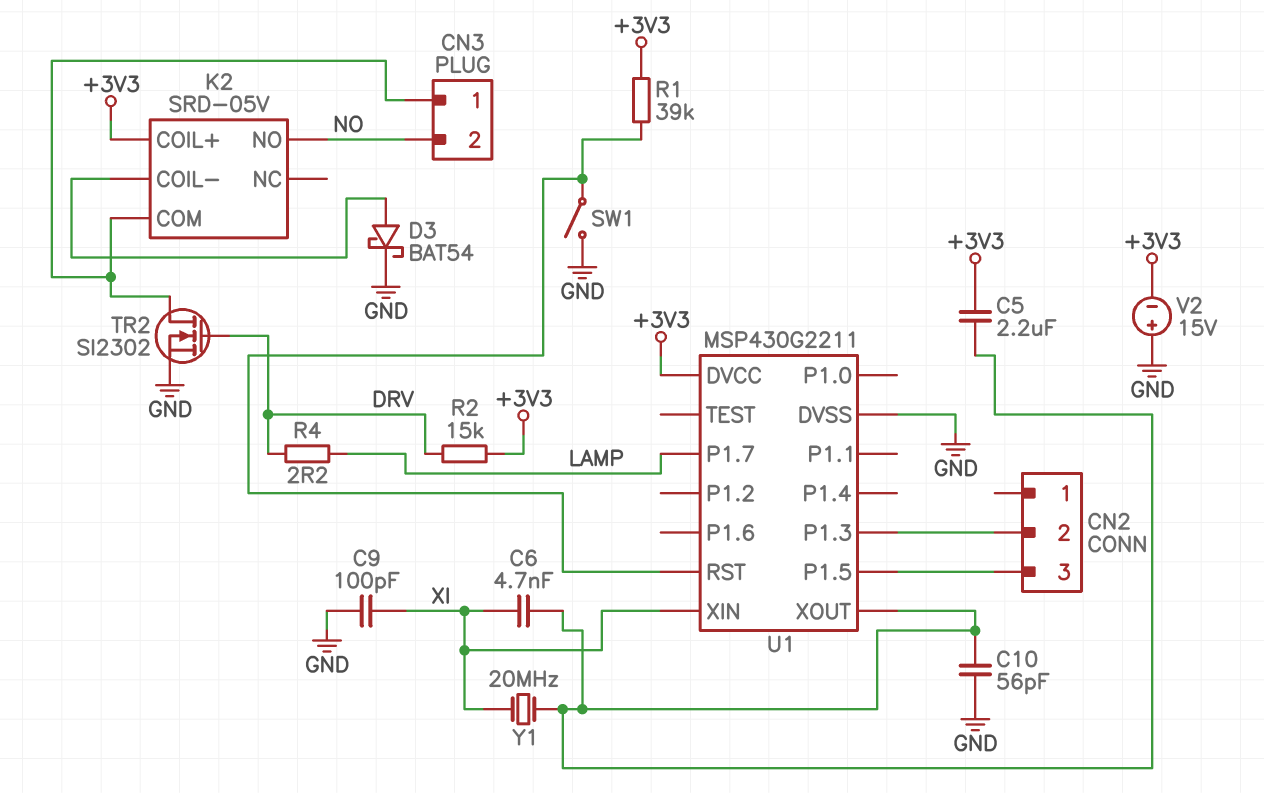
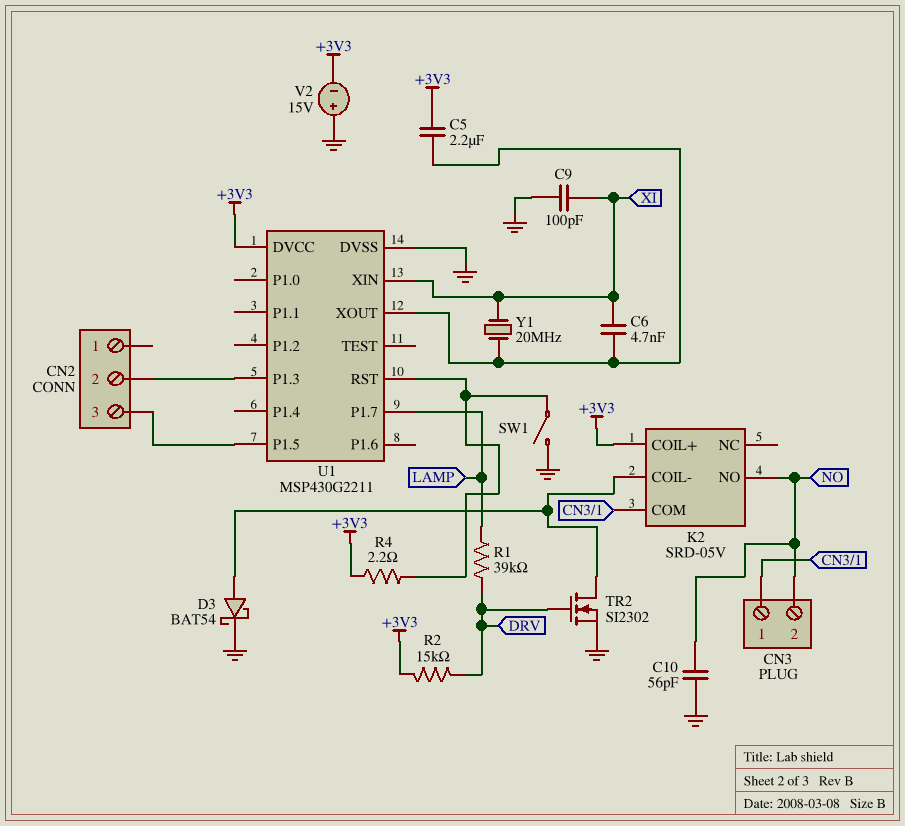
C10: 56pF (GND, U1/XOUT) -> 56pF (GND, NO)
R1: 39k (+3V3, U1/RST) -> 39k (DRV, LAMP)
R4: 2.2 (DRV, LAMP) -> 2.2 (+3V3, U1/RST)
TR2: NMOS SI2302 (G DRV, D CN3/1, S GND) -> NMOS SI2302 (G DRV, D K2/COIL-, S GND)

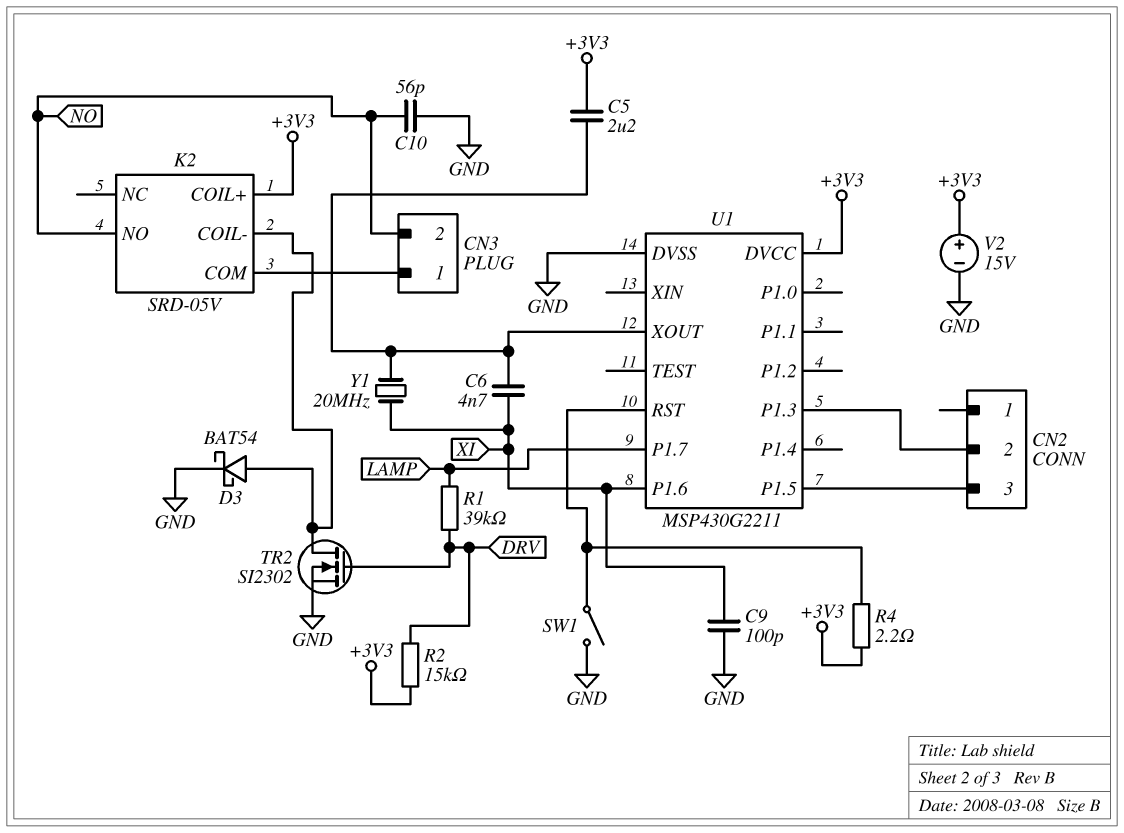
U1 pin P1.6: none -> XI
U1 pin XIN: XI -> none
V2: 15V (plus GND, minus +3V3) -> 15V (plus +3V3, minus GND)

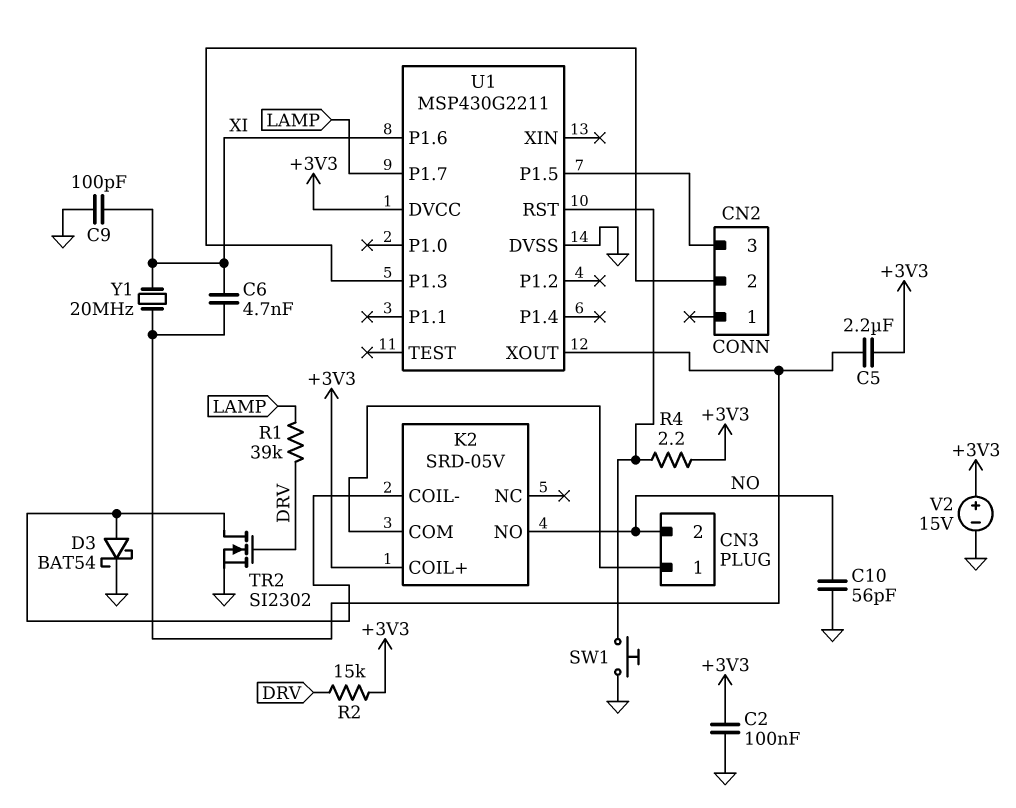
C2: none -> 100nF (+3V3, GND)
SW1: switch (GND, U1/RST) -> button (GND, U1/RST)

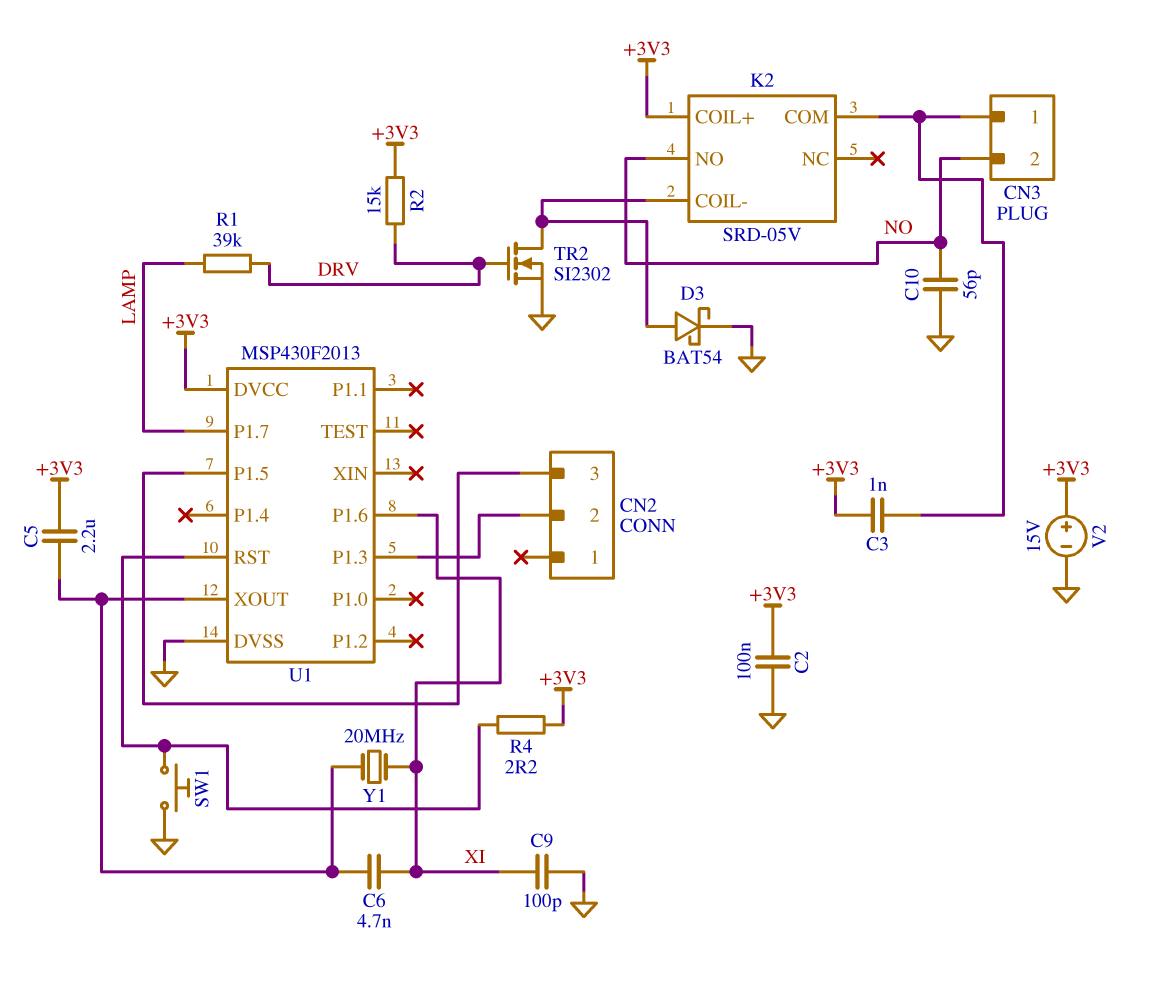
C3: none -> 1nF (+3V3, CN3/1)
U1: MSP430G2211 -> MSP430F2013

